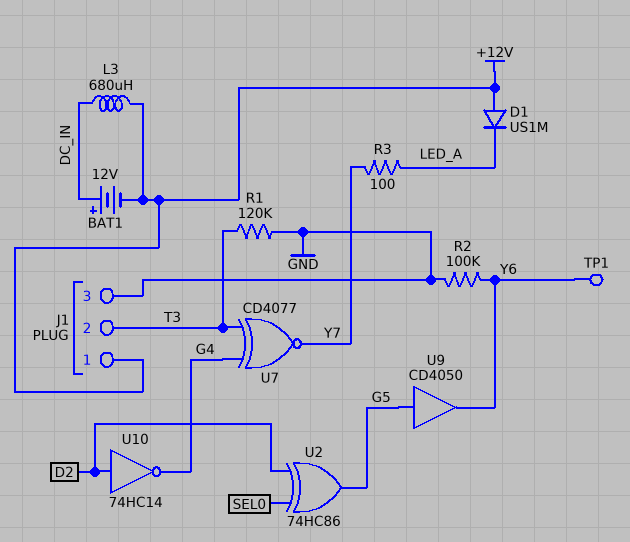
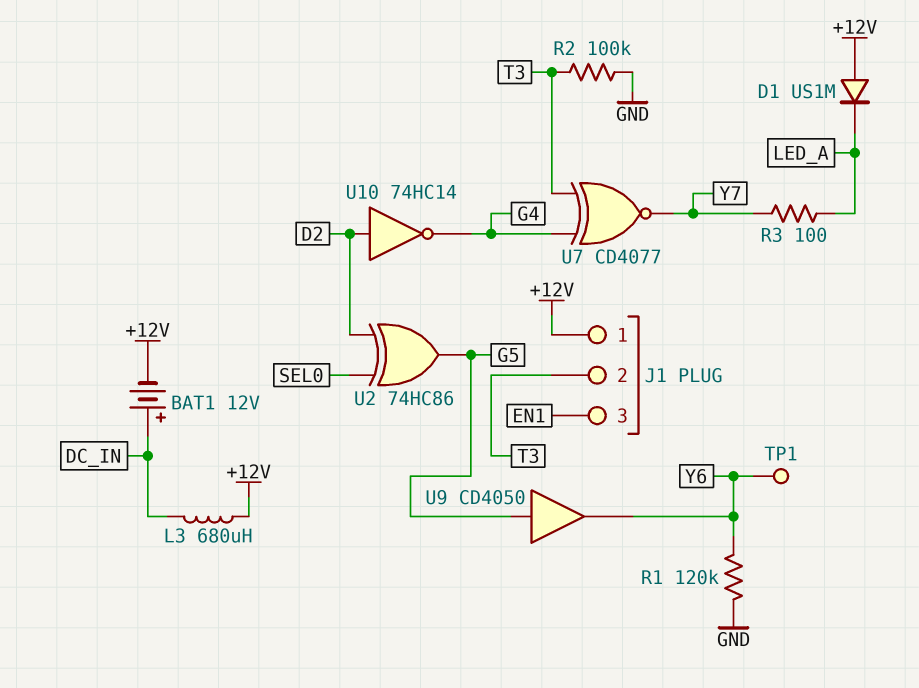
J1 pin 3: GND -> EN1
R1: 120k (GND, T3) -> 120k (GND, Y6)
R2: 100k (GND, Y6) -> 100k (GND, T3)

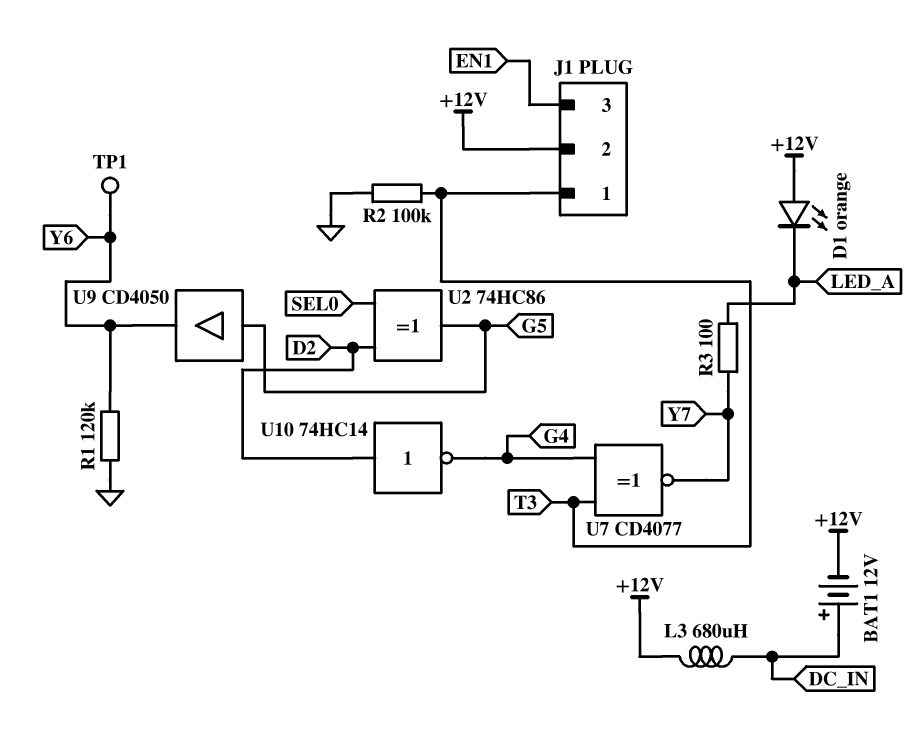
D1: diode US1M (A +12V, K LED_A) -> LED orange (A +12V, K LED_A)
J1 pin 1: +12V -> T3
J1 pin 2: T3 -> +12V

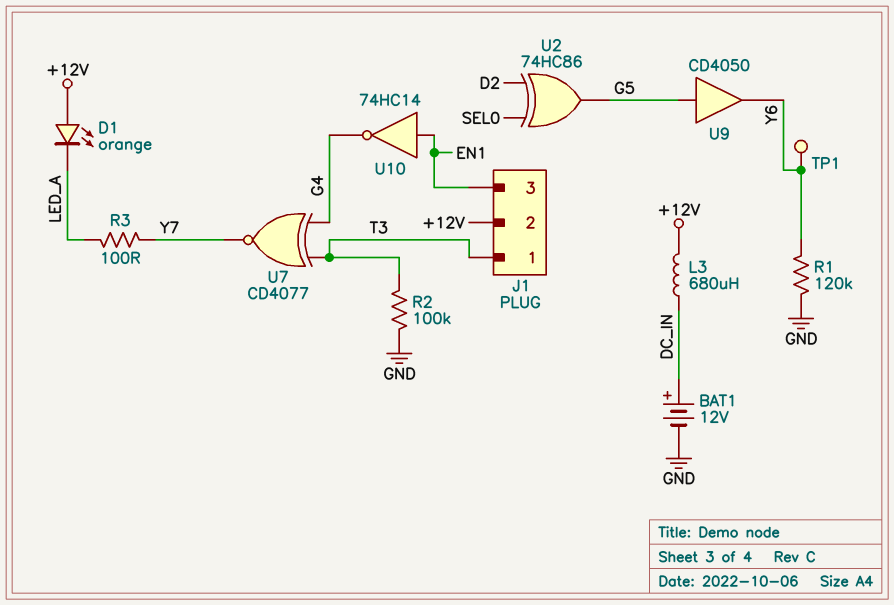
BAT1: 12V (plus DC_IN, minus +12V) -> 12V (plus DC_IN, minus GND)
U10: NOT 74HC14 (in D2, out G4) -> NOT 74HC14 (in EN1, out G4)

